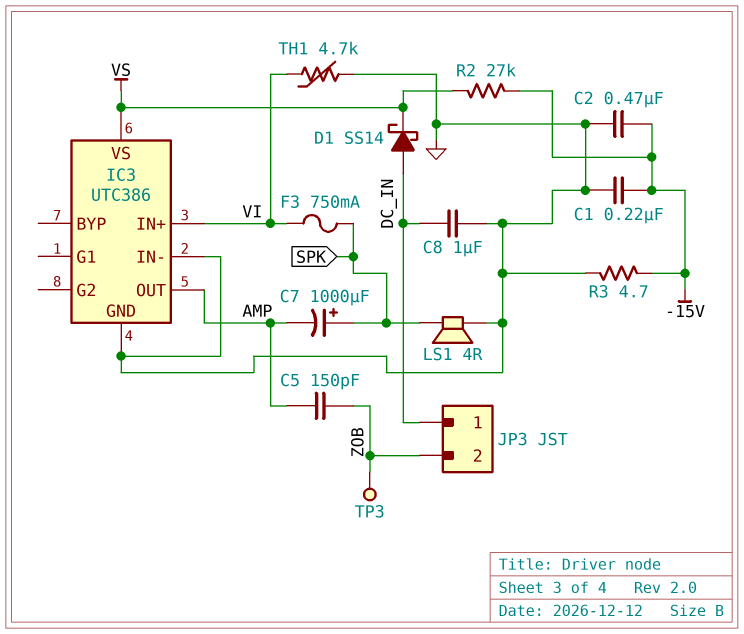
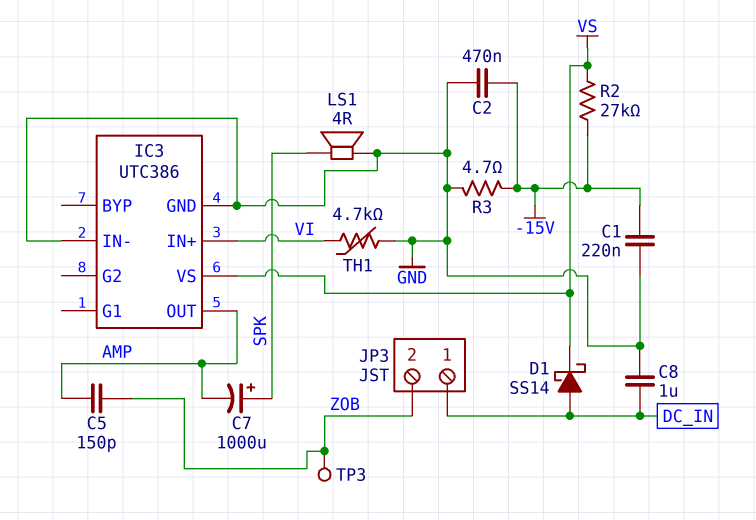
F3: 750mA (SPK, VI) -> none

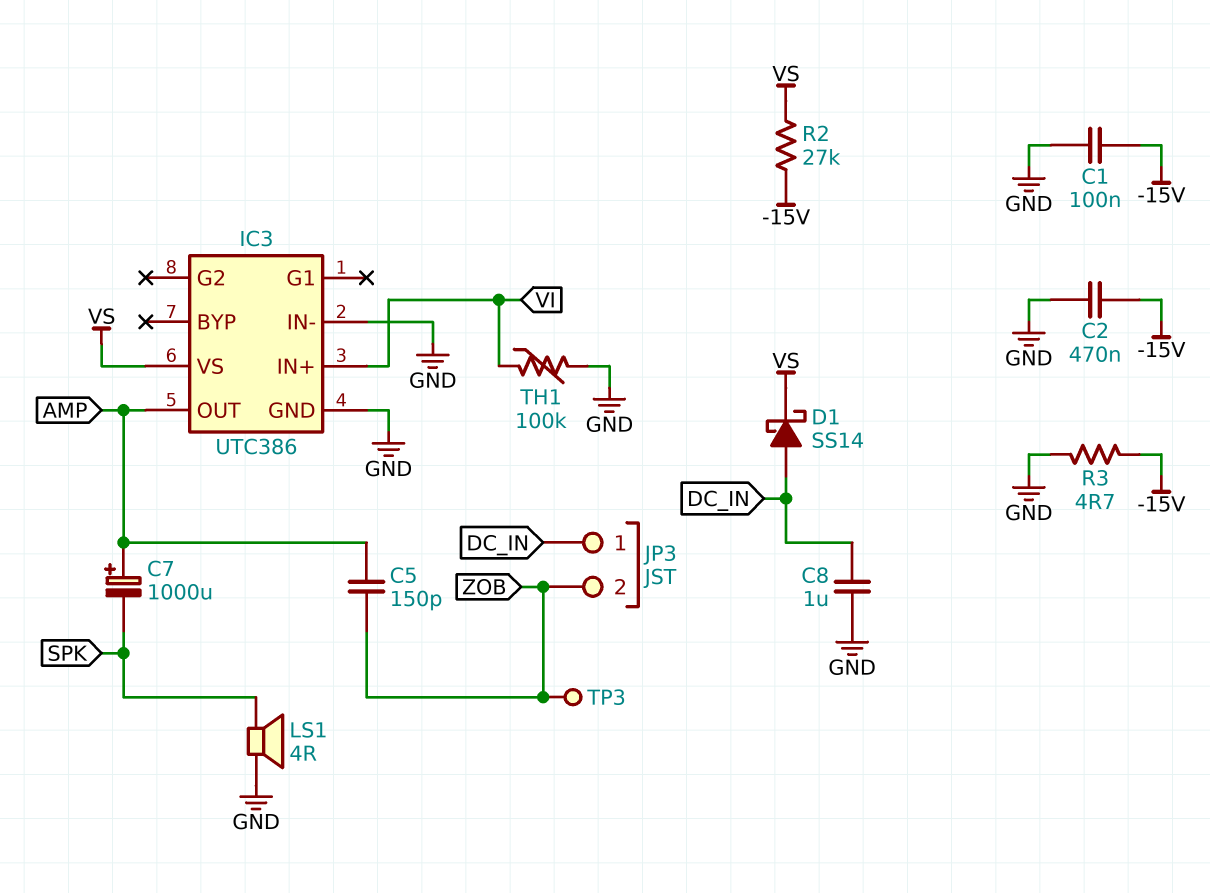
C1: 220nF (-15V, GND) -> 100nF (-15V, GND)
C7: 1000uF (plus SPK, minus AMP) -> 1000uF (plus AMP, minus SPK)
TH1: 4.7k (GND, VI) -> 100k (GND, VI)

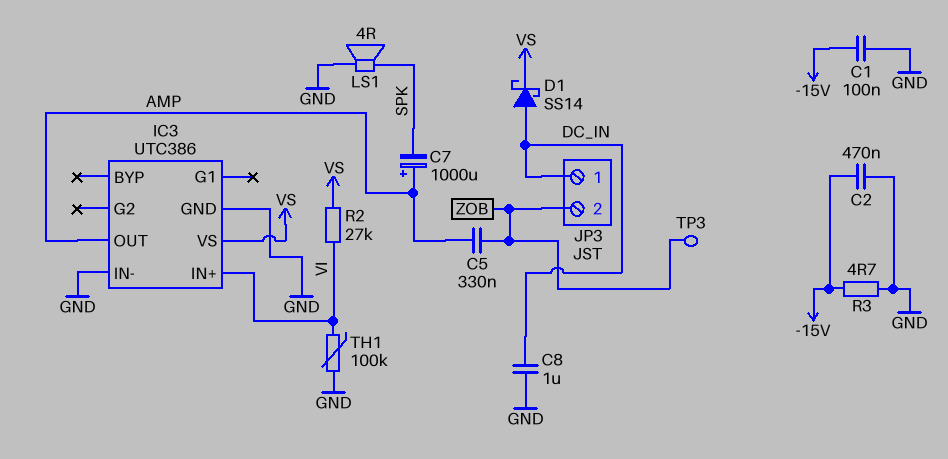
C5: 150pF (AMP, ZOB) -> 330nF (AMP, ZOB)
R2: 27k (-15V, VS) -> 27k (VI, VS)

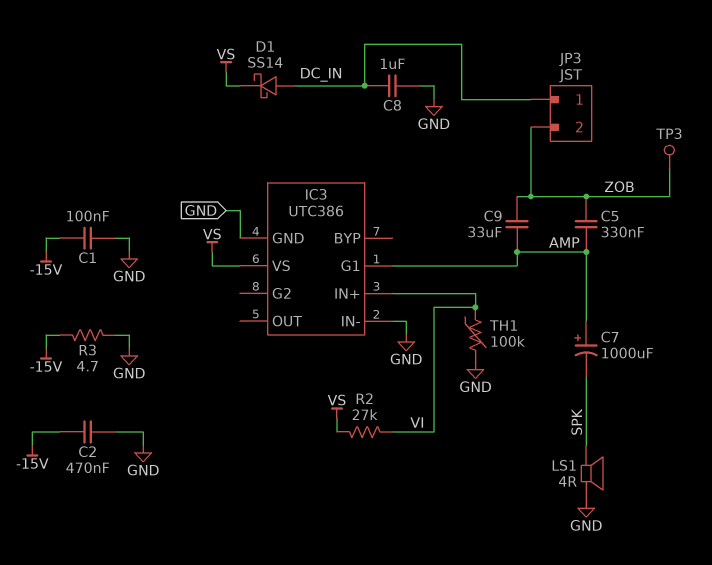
C9: none -> 33uF (AMP, ZOB)
IC3 pin G1: none -> AMP
IC3 pin OUT: AMP -> none

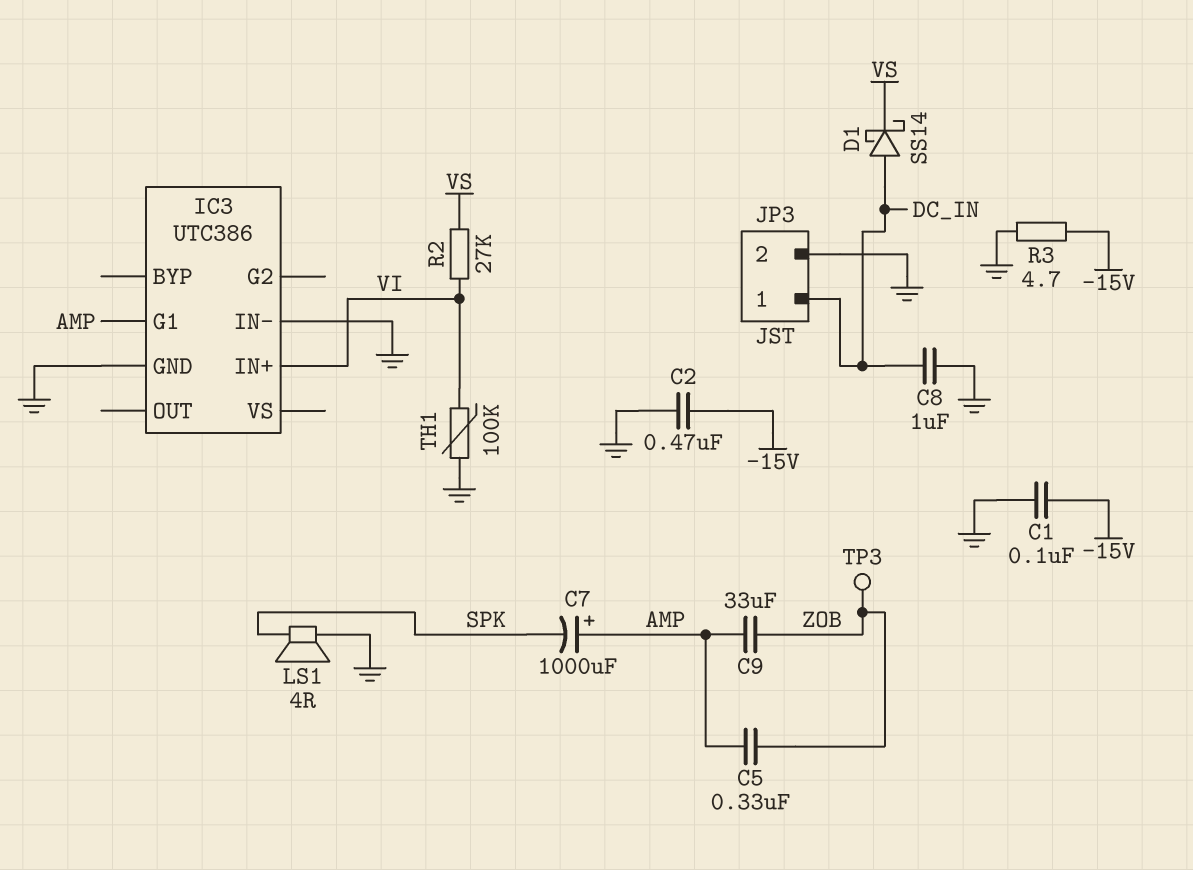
IC3 pin VS: VS -> none
JP3 pin 2: ZOB -> GND

